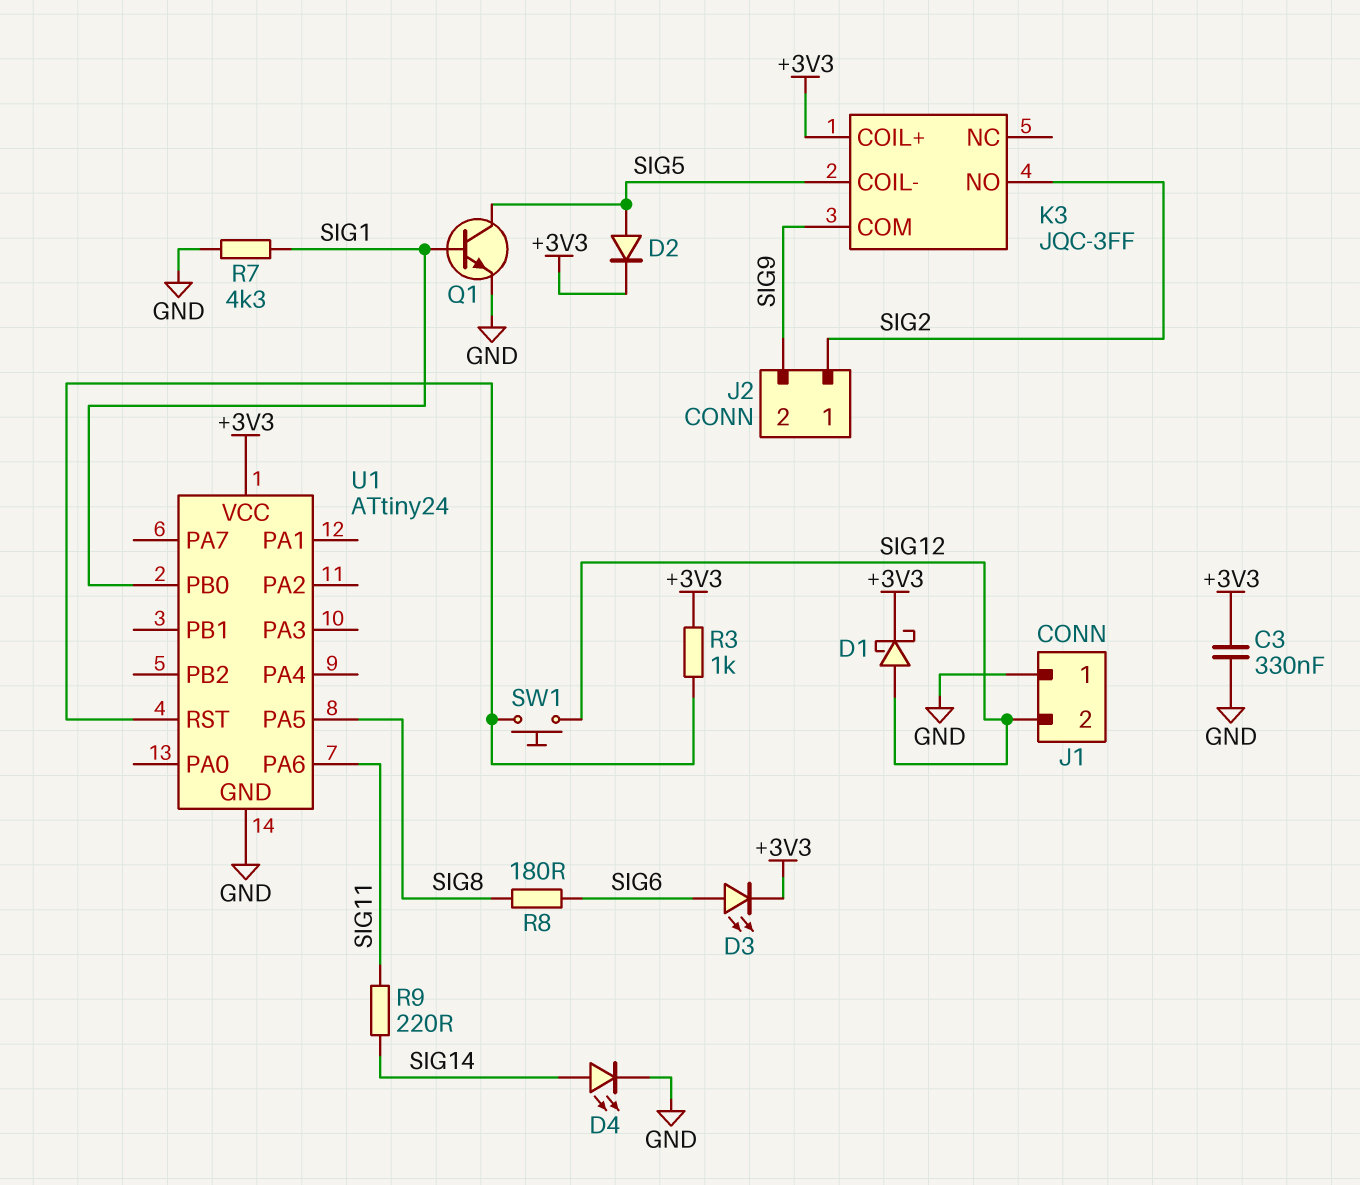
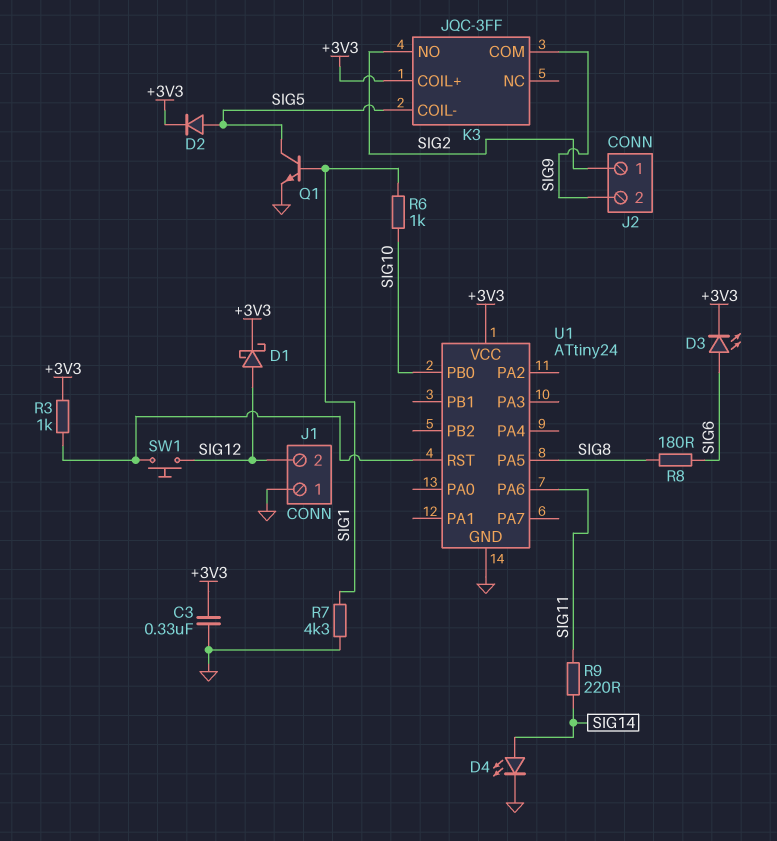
R6: none -> 1k (SIG1, SIG10)
U1 pin PB0: SIG1 -> SIG10

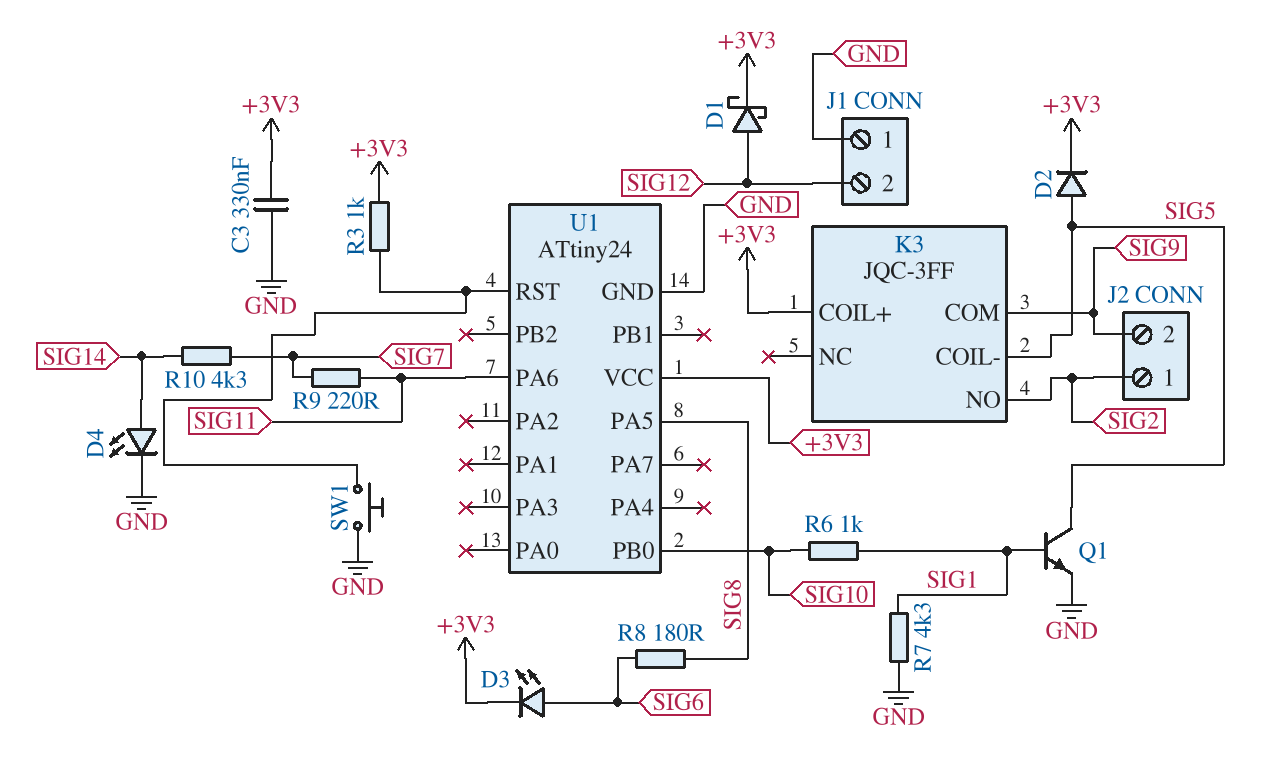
R9: 220 (SIG11, SIG14) -> 220 (SIG7, SIG11)
R10: none -> 4.3k (SIG7, SIG14)
SW1: button (SIG12, U1/RST) -> button (GND, U1/RST)

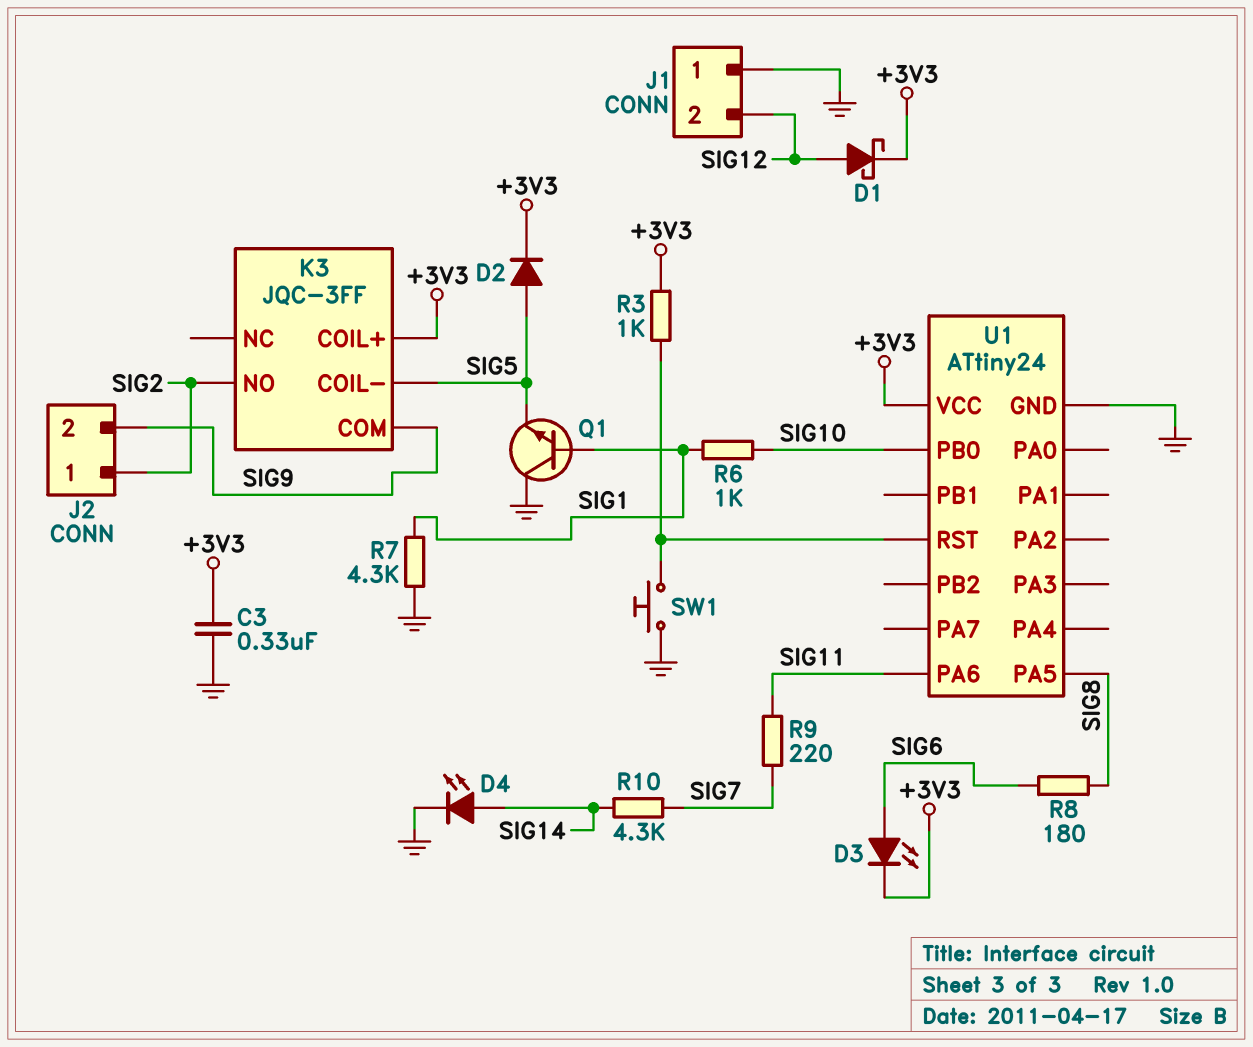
Q1: NPN (B SIG1, C SIG5, E GND) -> NPN (B SIG1, C GND, E SIG5)

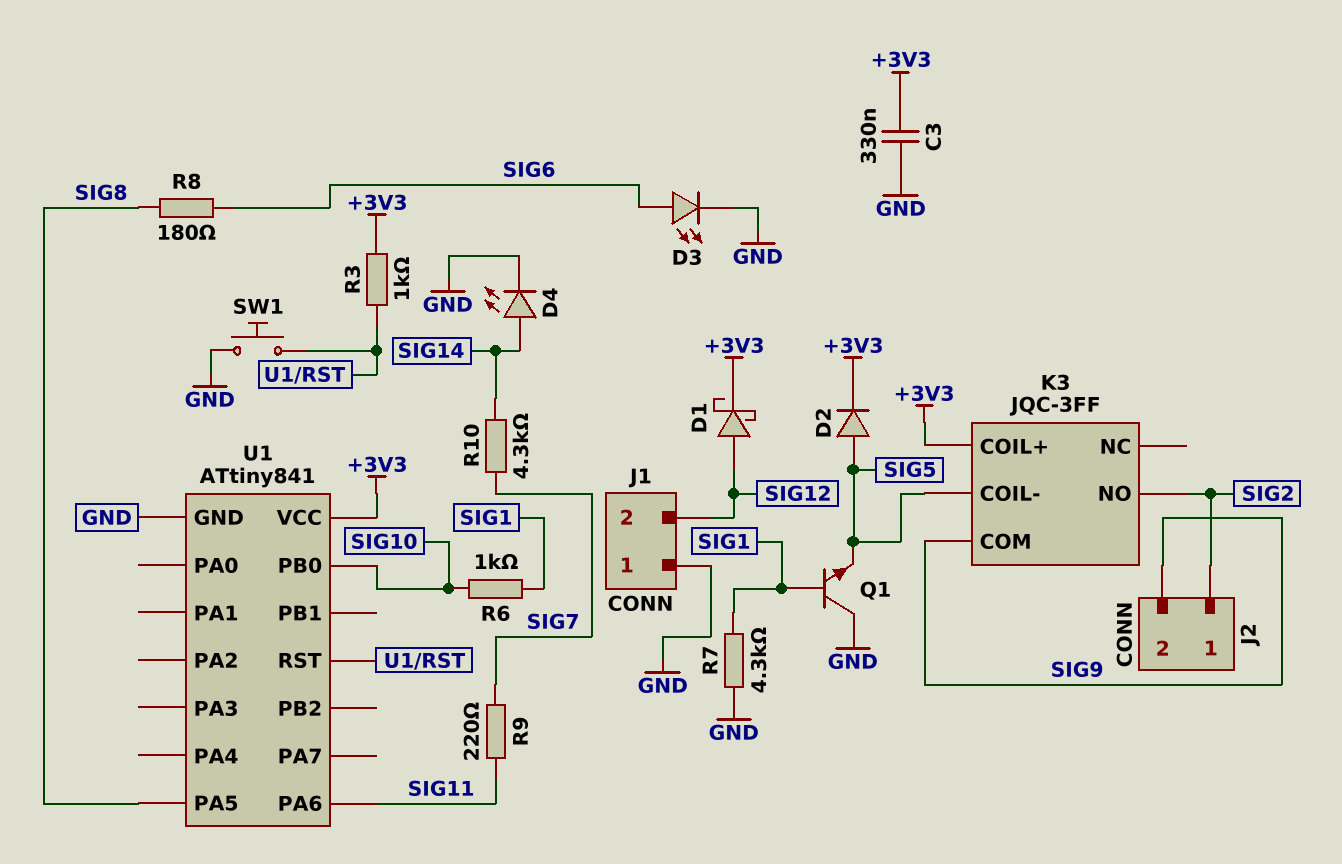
D3: LED (A SIG6, K +3V3) -> LED (A SIG6, K GND)
U1: ATtiny24 -> ATtiny841

